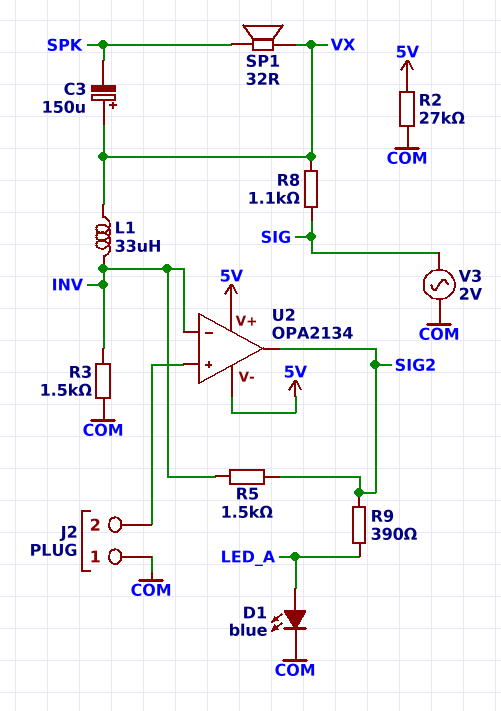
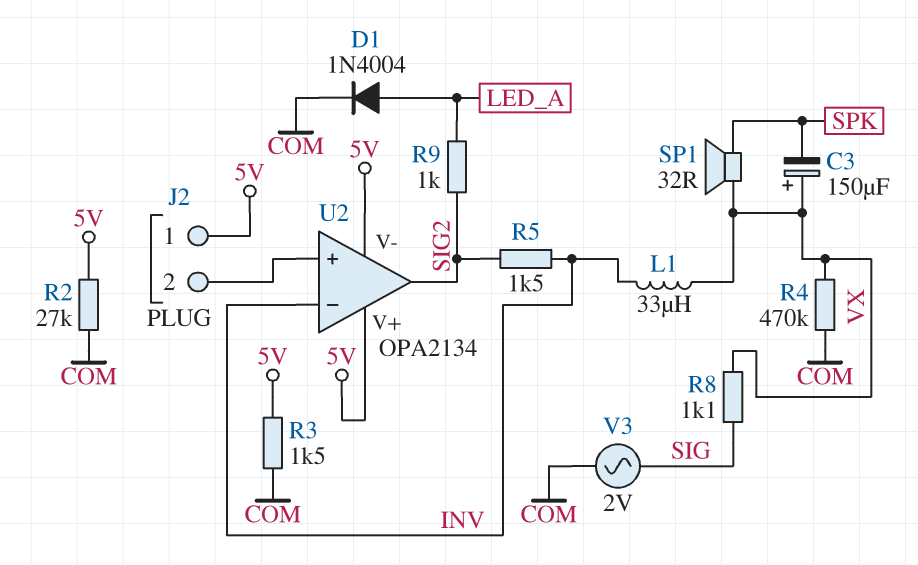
D1: LED blue (A LED_A, K COM) -> diode 1N4004 (A LED_A, K COM)
J2 pin 1: COM -> 5V
R3: 1.5k (COM, INV) -> 1.5k (5V, COM)
R4: none -> 470k (COM, VX)
R9: 390 (LED_A, SIG2) -> 1k (LED_A, SIG2)

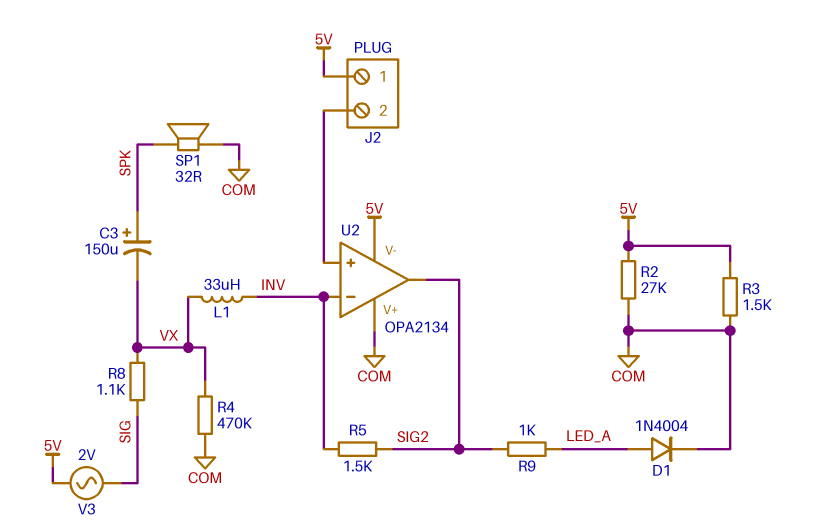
C3: 150uF (plus VX, minus SPK) -> 150uF (plus SPK, minus VX)
SP1: speaker 32R (SPK, VX) -> speaker 32R (COM, SPK)
U2 pin V+: 5V -> COM
V3: AC 2V (COM, SIG) -> AC 2V (5V, SIG)

